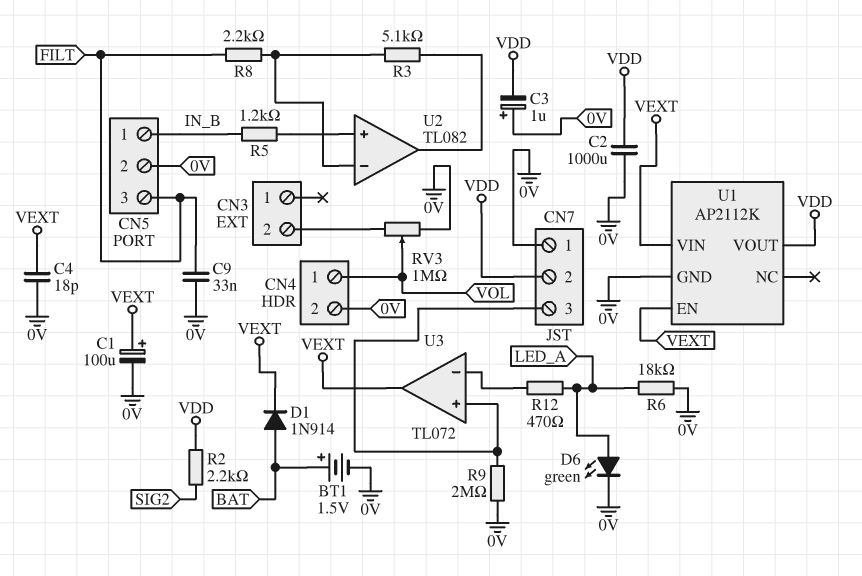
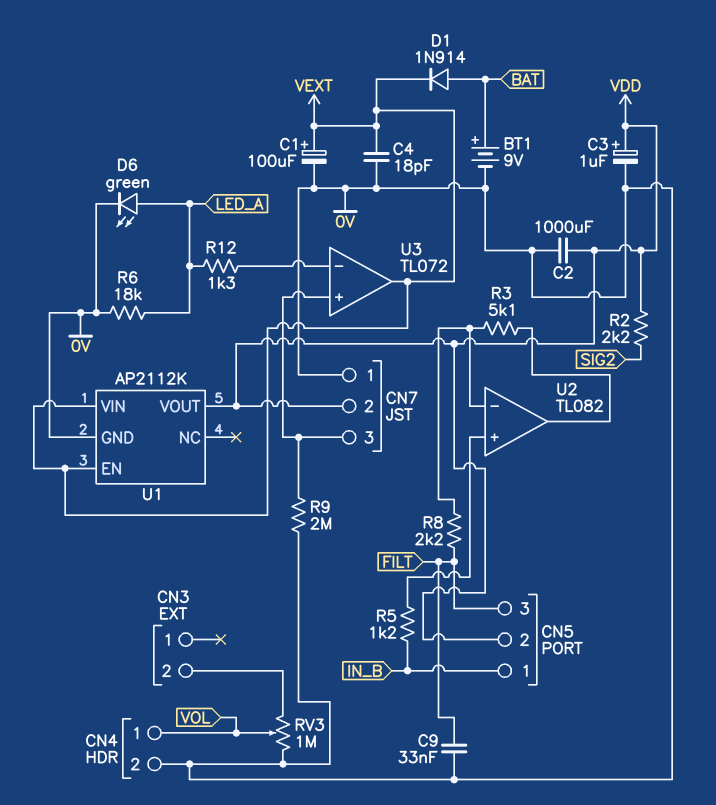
BT1: 1.5V (plus BAT, minus 0V) -> 9V (plus BAT, minus 0V)
C3: 1uF (plus 0V, minus VDD) -> 1uF (plus VDD, minus 0V)
CN5 pin 2: 0V -> VDD
R12: 470 (LED_A, U3/in-) -> 1.3k (LED_A, U3/in-)

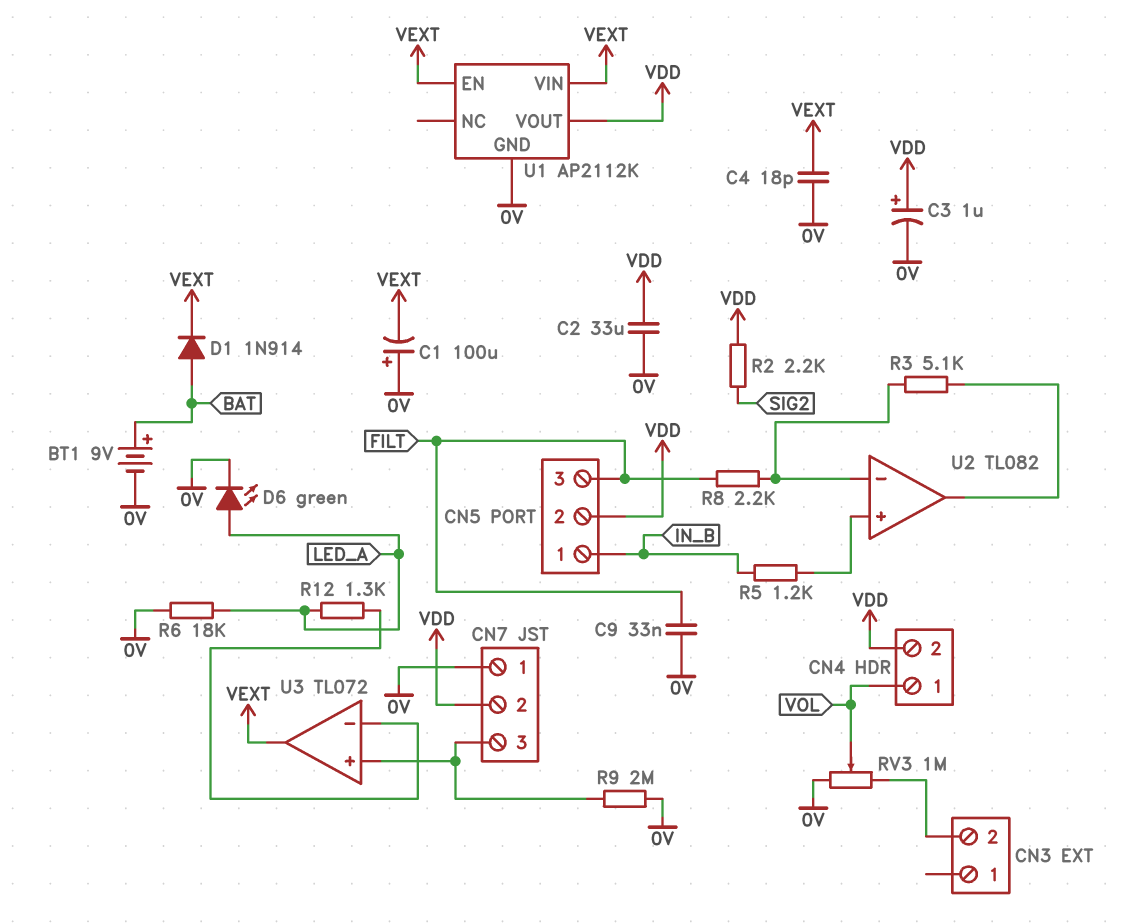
C1: 100uF (plus VEXT, minus 0V) -> 100uF (plus 0V, minus VEXT)
C2: 1000uF (0V, VDD) -> 33uF (0V, VDD)
CN4 pin 2: 0V -> VDD

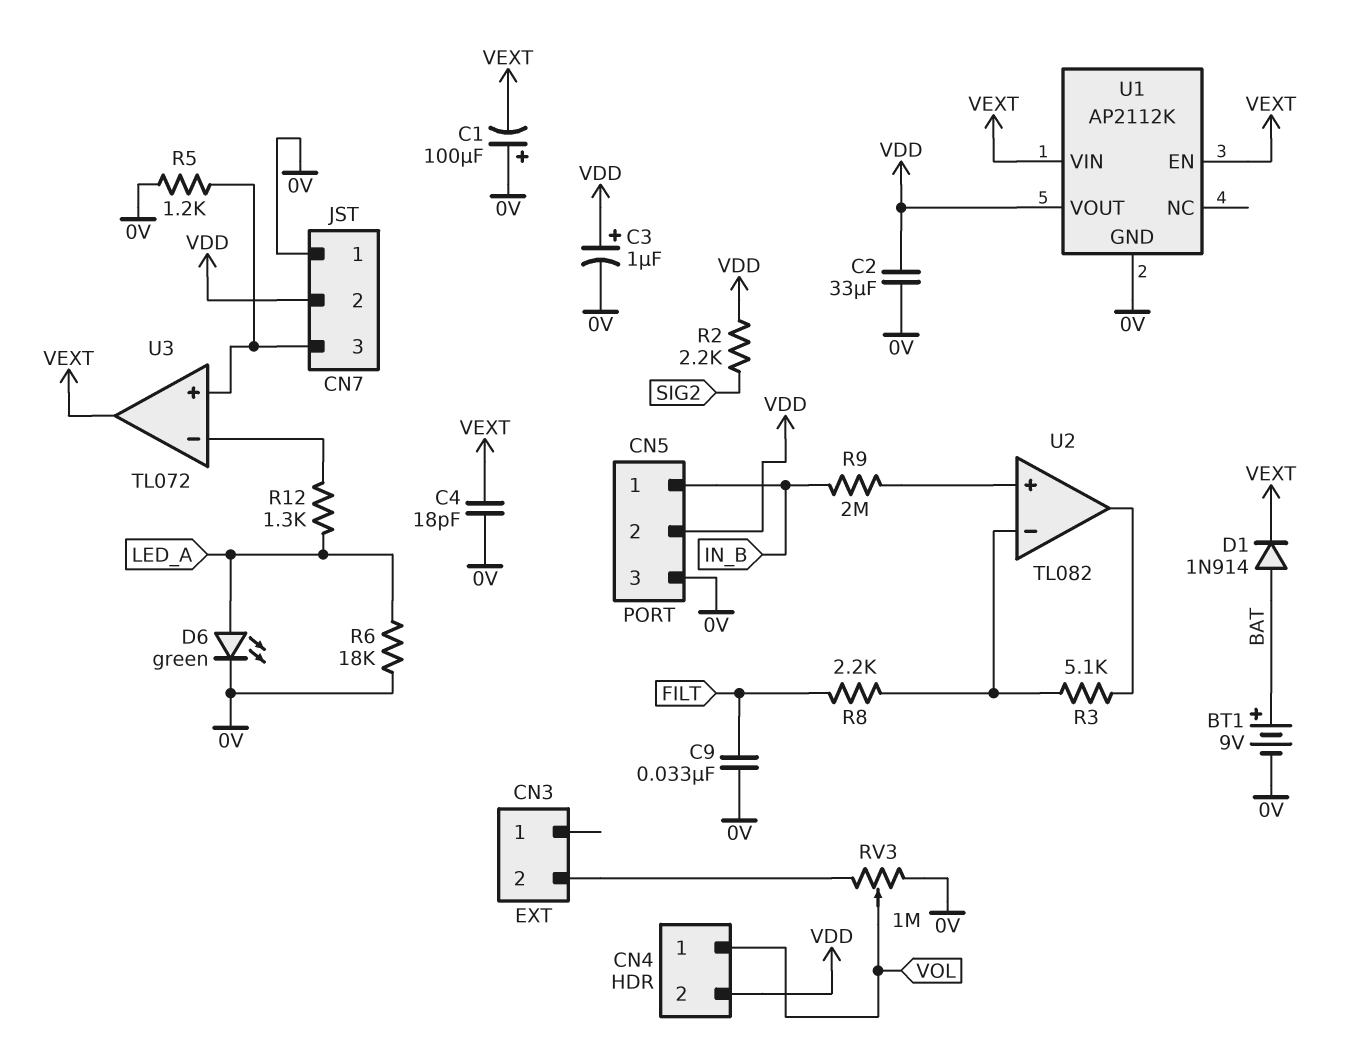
CN5 pin 3: FILT -> 0V
R5: 1.2k (IN_B, U2/in+) -> 1.2k (0V, CN7/3)
R9: 2M (0V, CN7/3) -> 2M (IN_B, U2/in+)

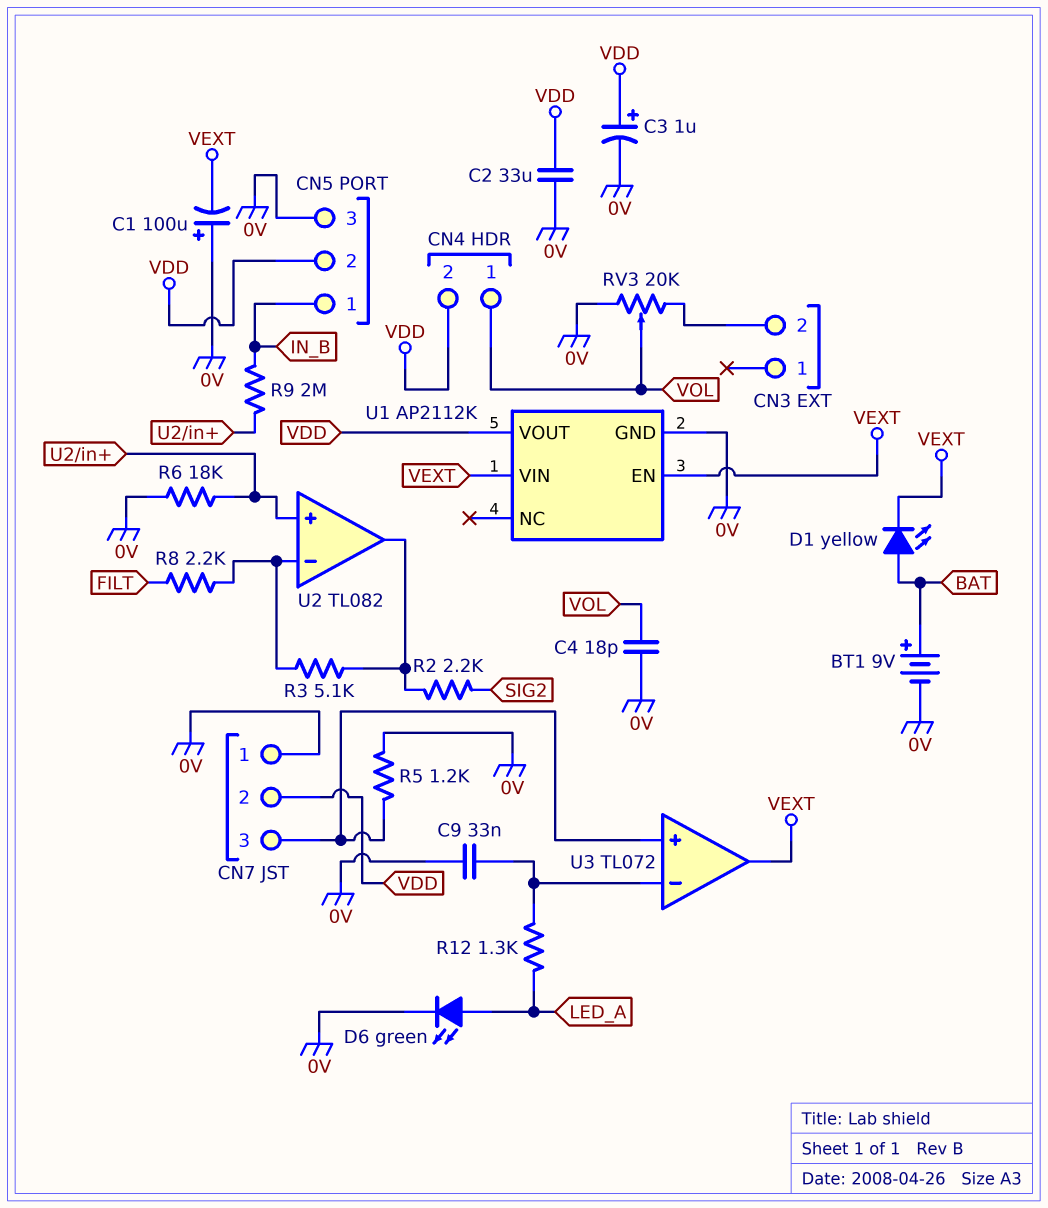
C4: 18pF (0V, VEXT) -> 18pF (0V, VOL)
C9: 33nF (0V, FILT) -> 33nF (0V, U3/in-)
D1: diode 1N914 (A BAT, K VEXT) -> LED yellow (A BAT, K VEXT)
R2: 2.2k (SIG2, VDD) -> 2.2k (SIG2, U2/out)
R6: 18k (0V, LED_A) -> 18k (0V, U2/in+)
RV3: 1M (0V, CN3/2, wiper VOL) -> 20k (0V, CN3/2, wiper VOL)

